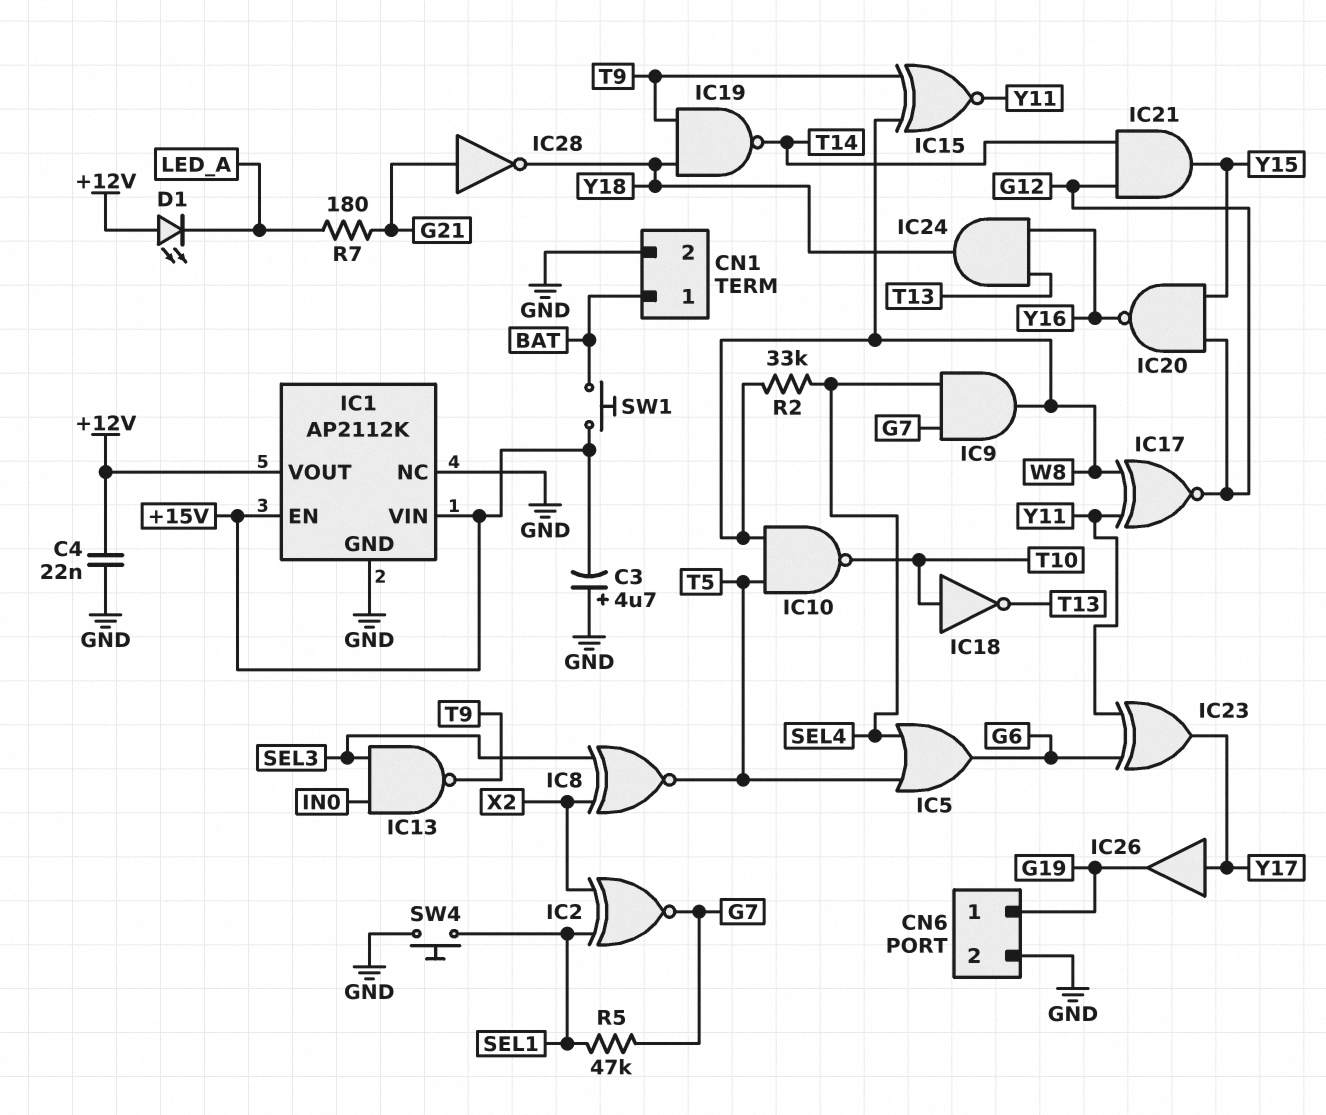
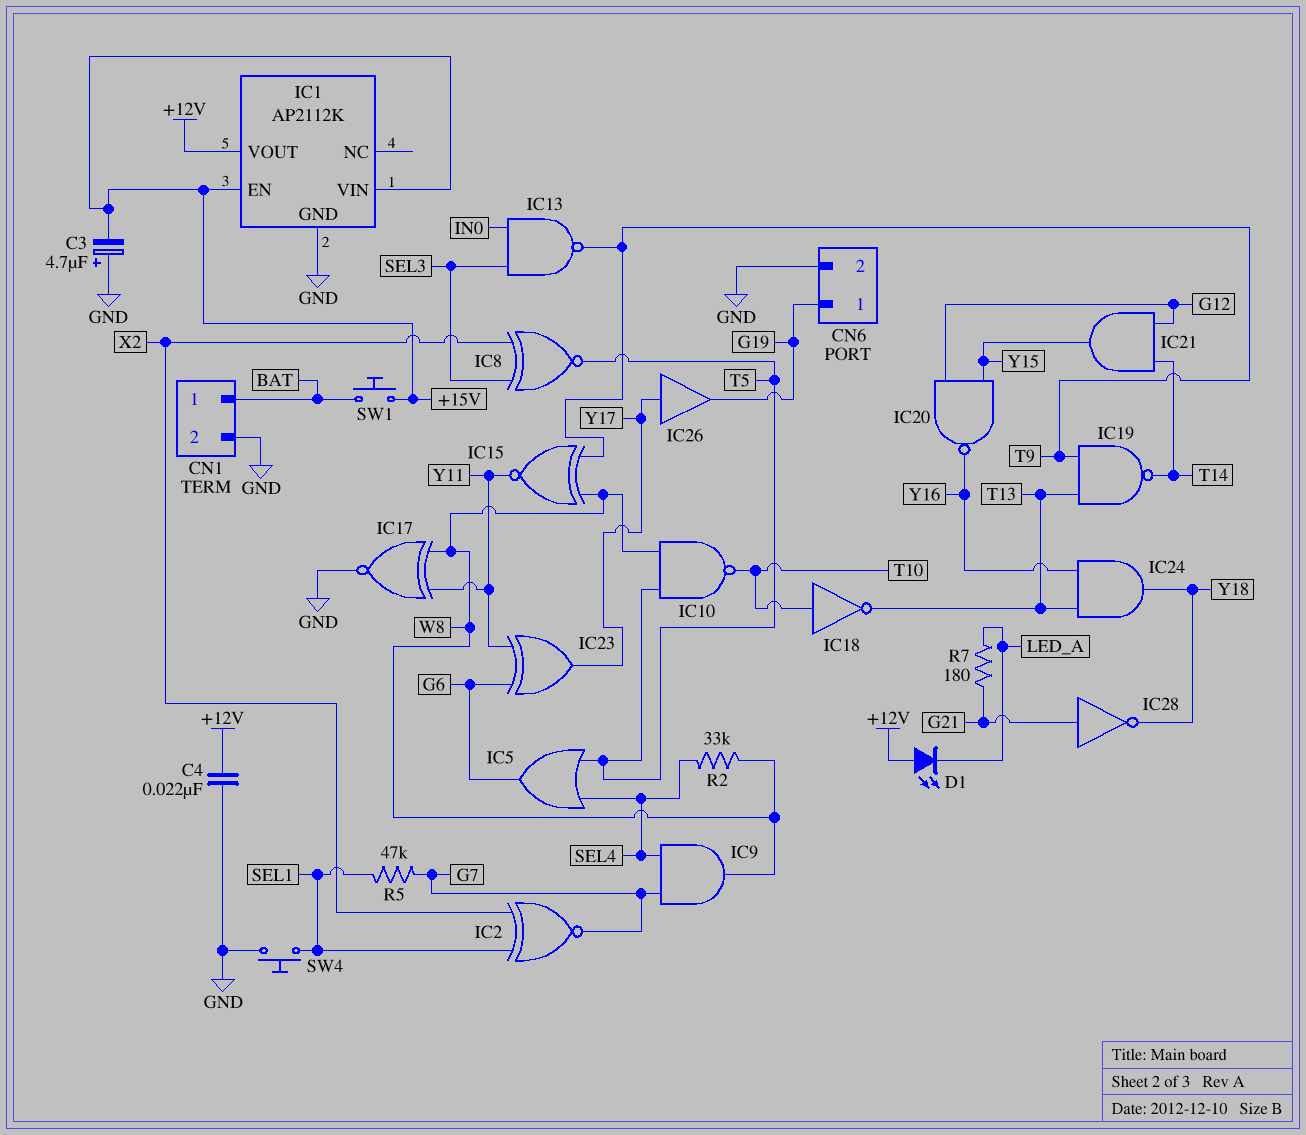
IC1 pin NC: GND -> none
IC17: XNOR (in W8, in Y11, out G12) -> XNOR (in W8, in Y11, out GND)
IC19: NAND (in T9, in Y18, out T14) -> NAND (in T9, in T13, out T14)

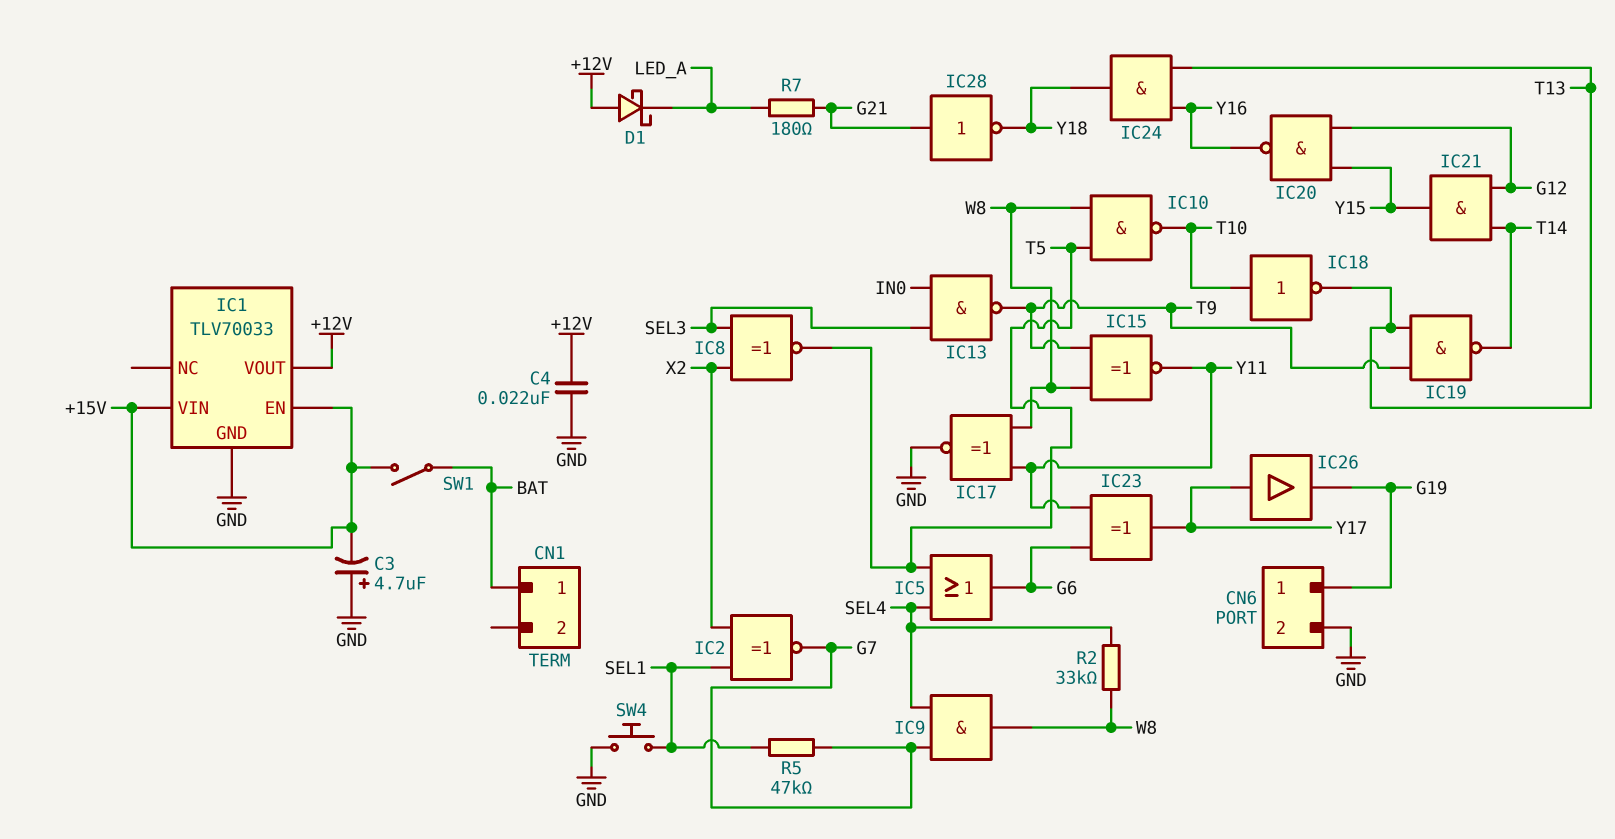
CN1 pin 2: GND -> none
D1: LED (A +12V, K LED_A) -> schottky (A +12V, K LED_A)
IC1: AP2112K -> TLV70033
SW1: button (+15V, BAT) -> switch (+15V, BAT)

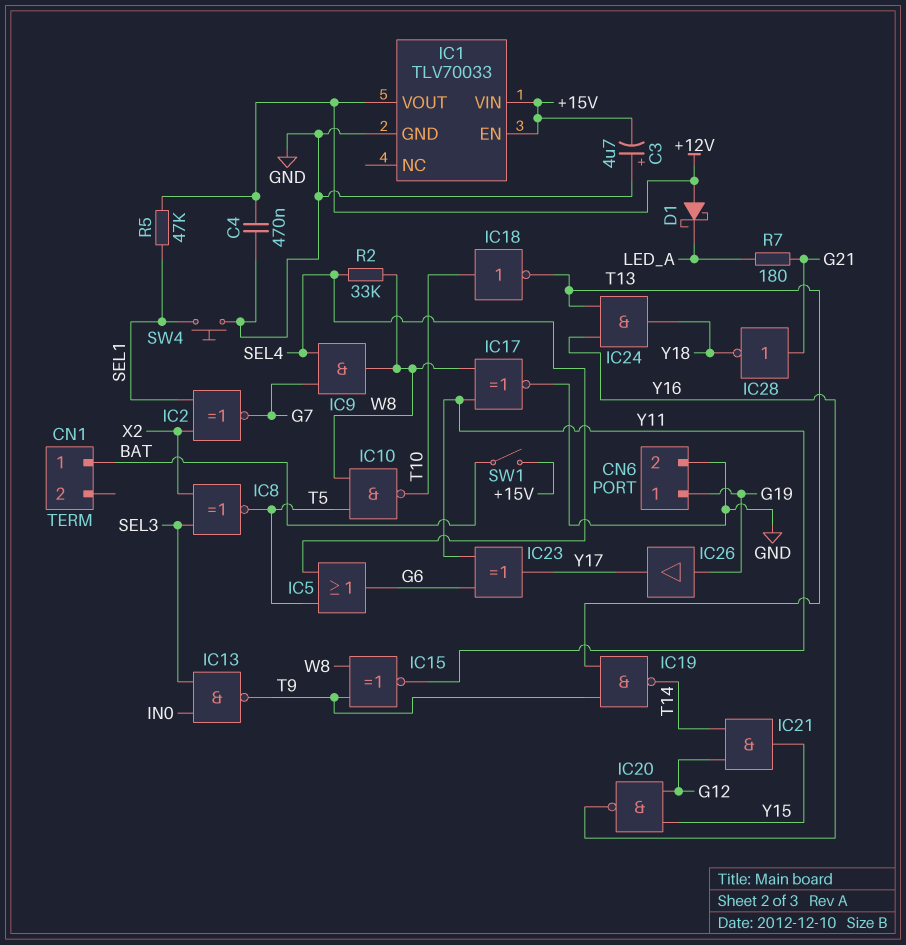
C4: 22nF (+12V, GND) -> 470nF (+12V, GND)
IC26: buffer (in Y17, out G19) -> buffer (in G19, out Y17)
R5: 47k (G7, SEL1) -> 47k (+12V, SEL1)

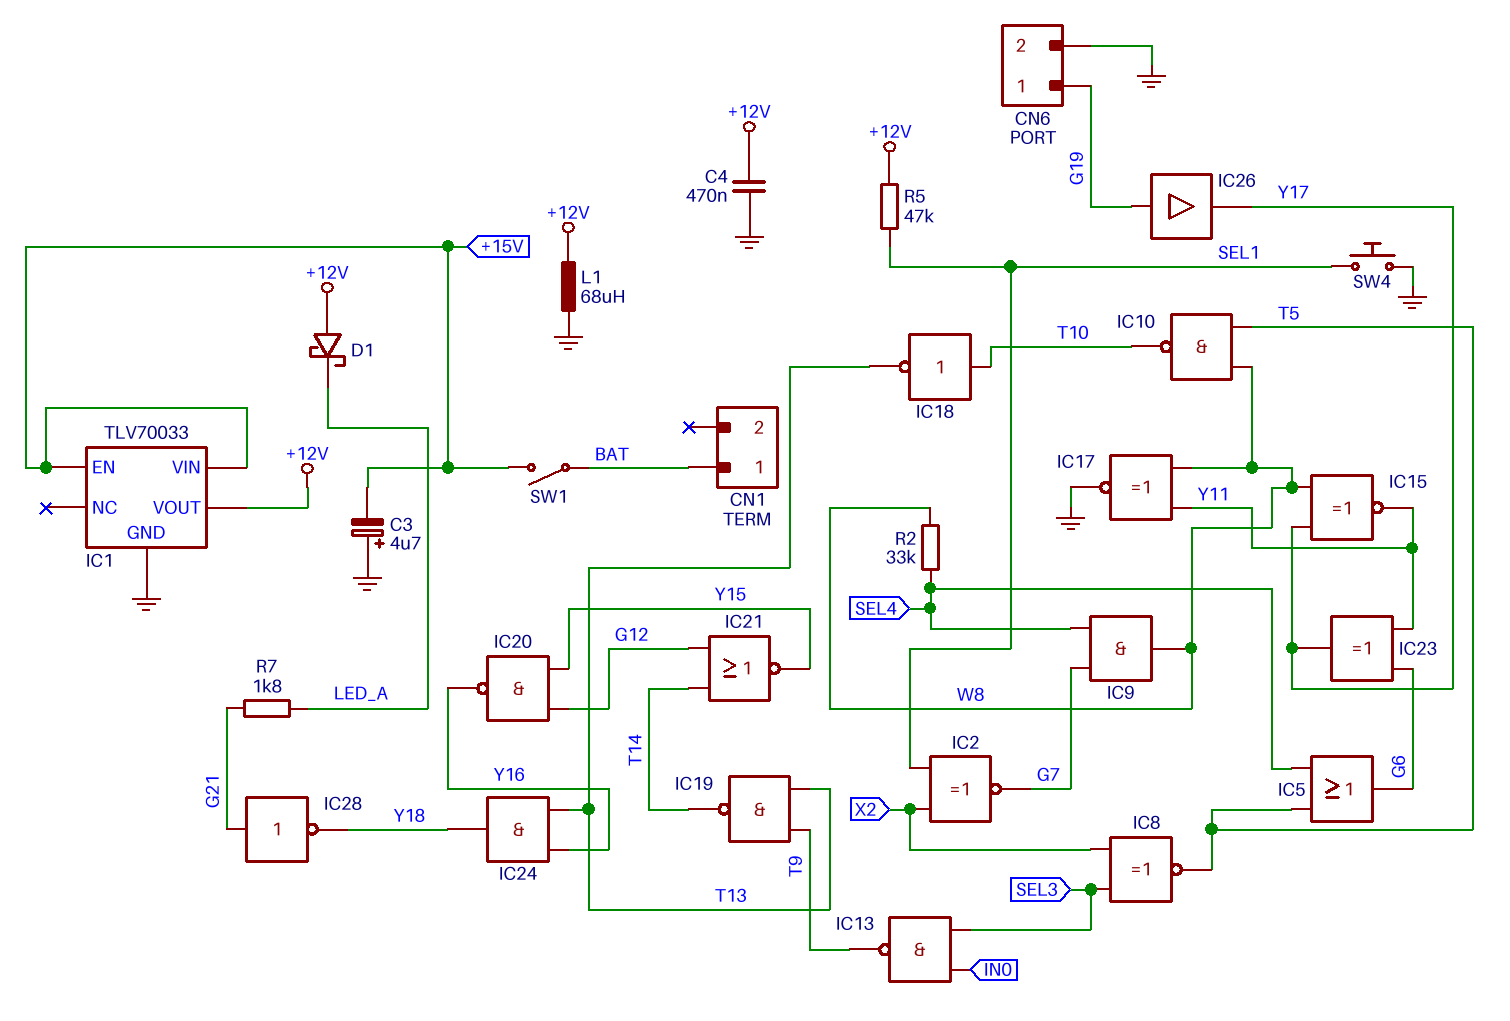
IC15: XNOR (in T9, in W8, out Y11) -> XNOR (in W8, in Y17, out Y11)
IC21: AND (in G12, in T14, out Y15) -> NOR (in G12, in T14, out Y15)
L1: none -> 68uH (+12V, GND)
R7: 180 (G21, LED_A) -> 1.8k (G21, LED_A)

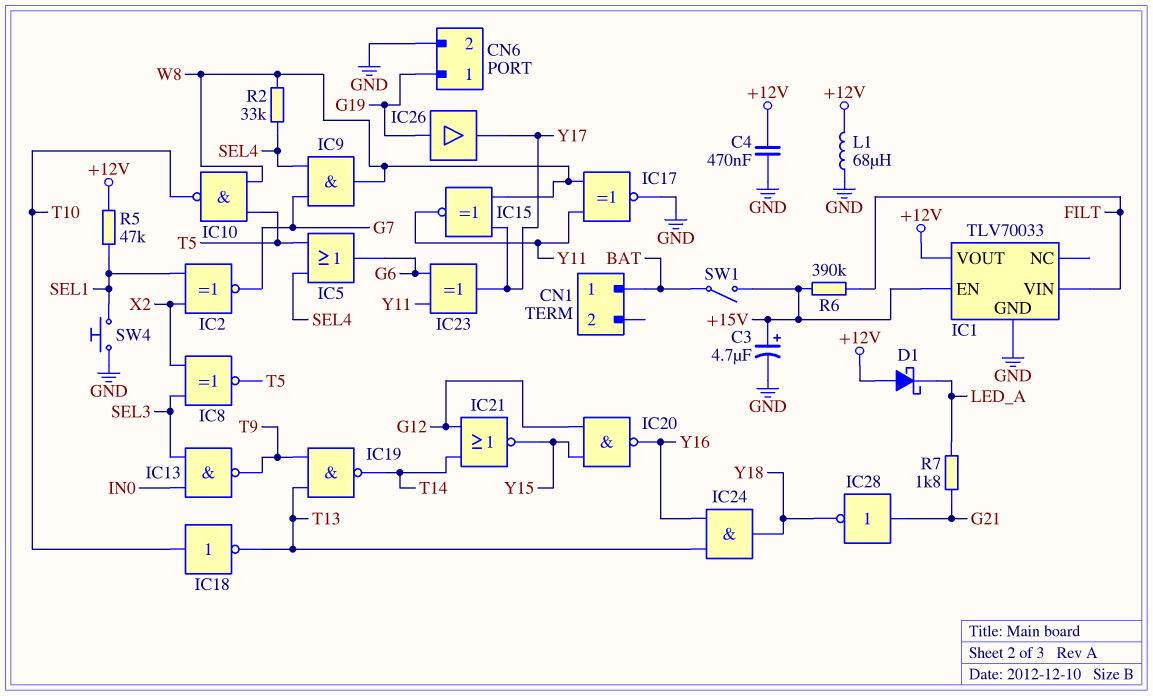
C3: 4.7uF (plus GND, minus +15V) -> 4.7uF (plus +15V, minus GND)
IC1 pin VIN: +15V -> FILT
R6: none -> 390k (+15V, FILT)

